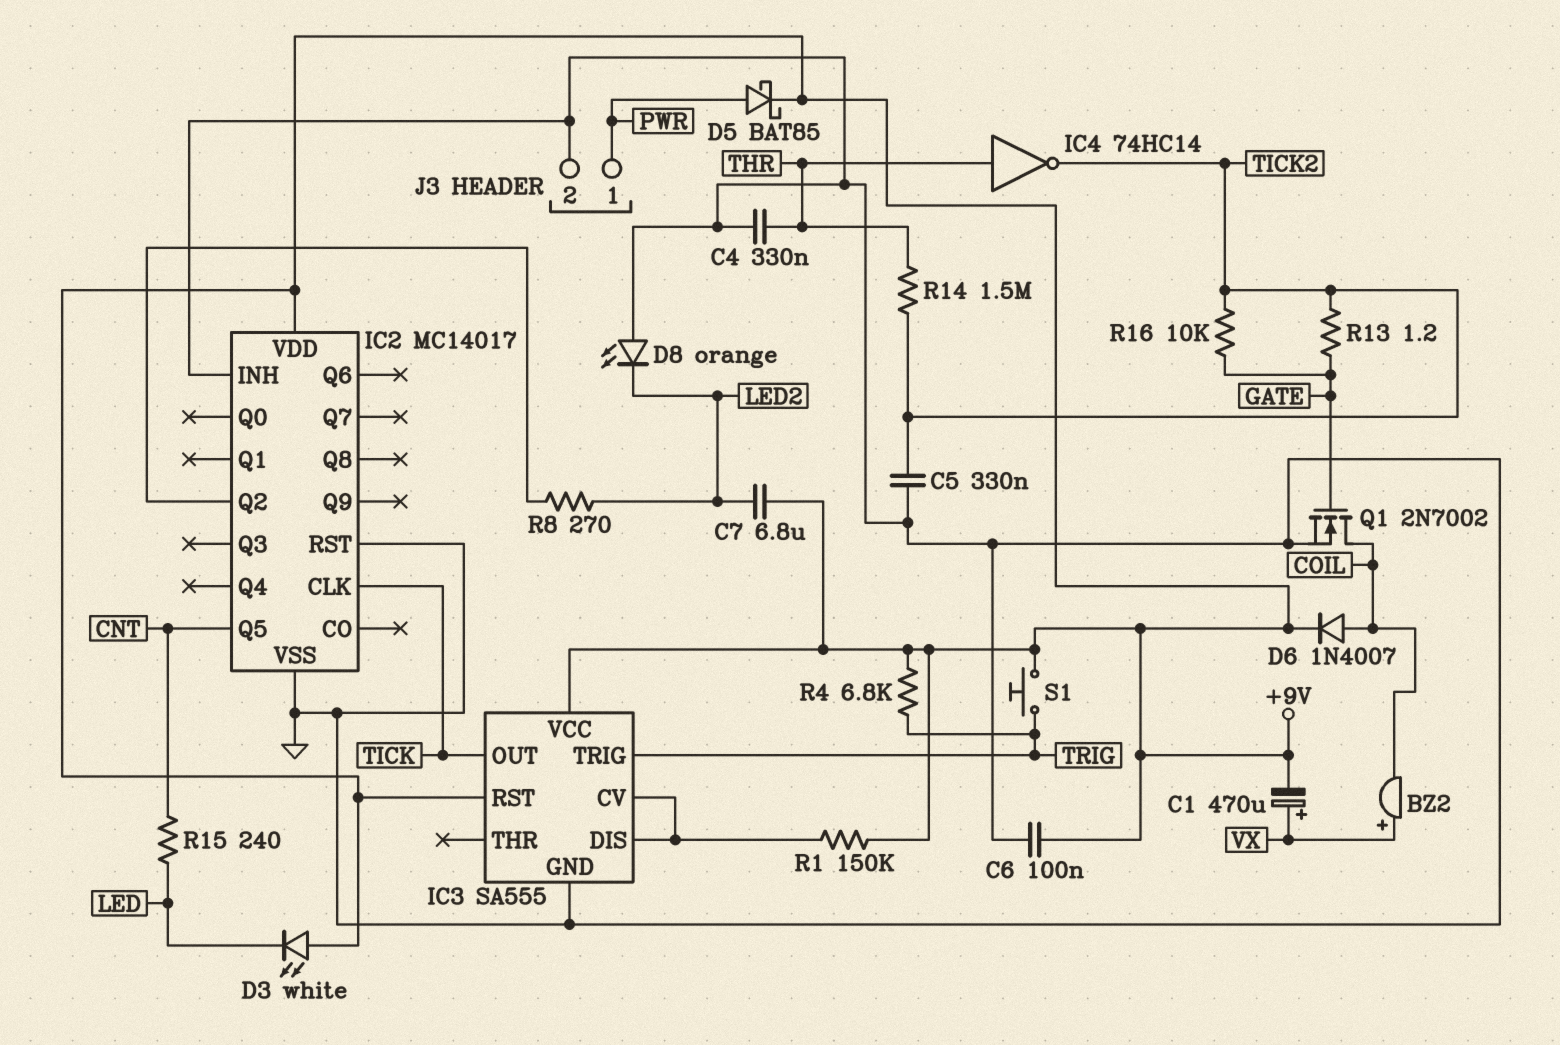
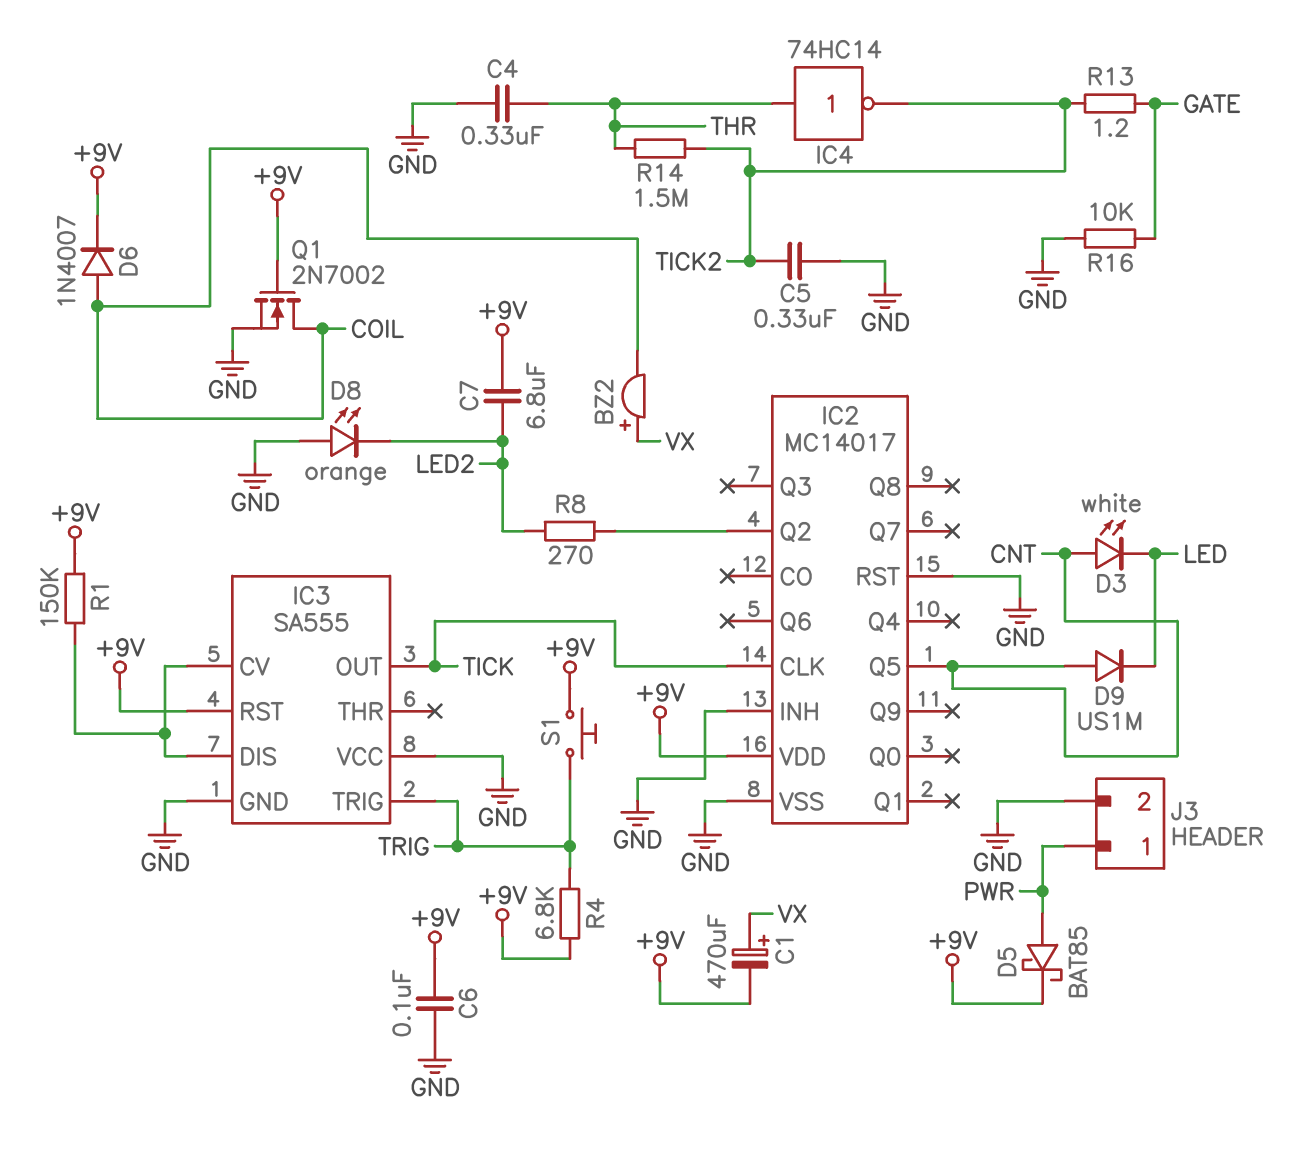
D3: LED white (A +9V, K LED) -> LED white (A CNT, K LED)
D9: none -> diode US1M (A CNT, K LED)
IC3 pin VCC: +9V -> GND
Q1: NMOS 2N7002 (G GATE, D COIL, S GND) -> NMOS 2N7002 (G +9V, D COIL, S GND)
R15: 240 (CNT, LED) -> none
R16: 10k (GATE, TICK2) -> 10k (GATE, GND)

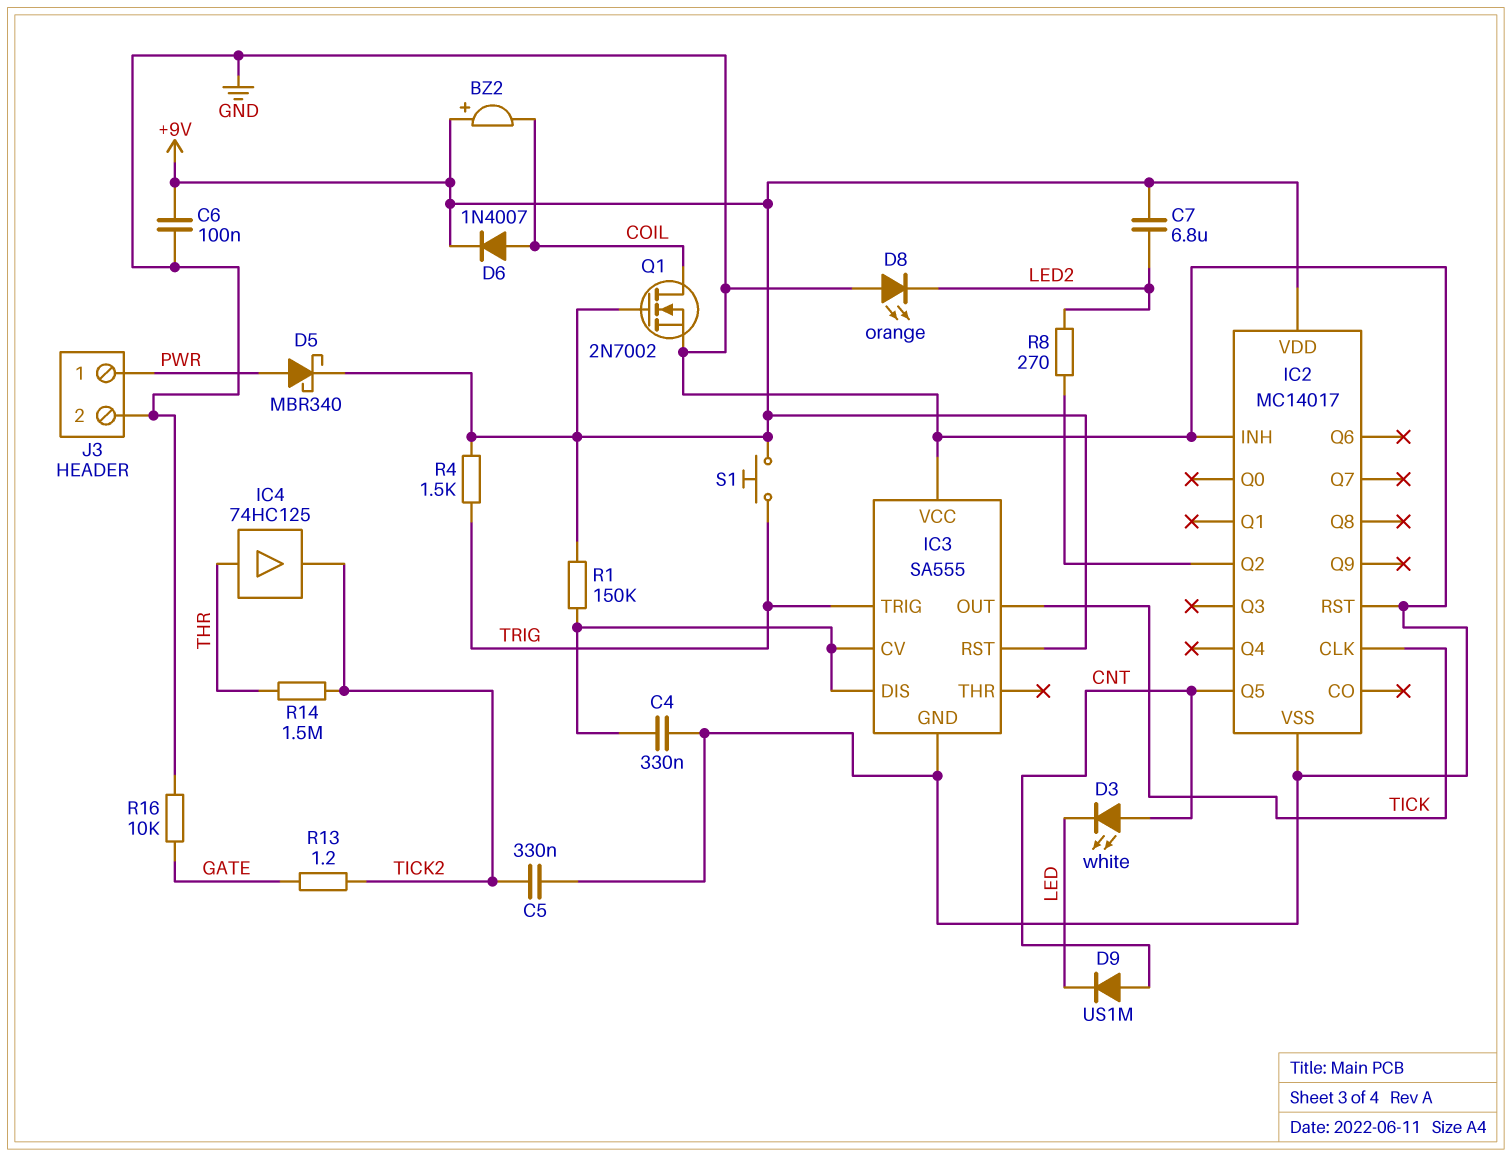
BZ2: buzzer (plus VX, minus COIL) -> buzzer (plus +9V, minus COIL)
C1: 470uF (plus VX, minus +9V) -> none
C4: 330nF (GND, THR) -> 330nF (GND, IC3/CV)
D5: schottky BAT85 (A PWR, K +9V) -> schottky MBR340 (A PWR, K +9V)
IC4: NOT 74HC14 (in THR, out TICK2) -> buffer 74HC125 (in THR, out TICK2)
R4: 6.8k (+9V, TRIG) -> 1.5k (+9V, TRIG)

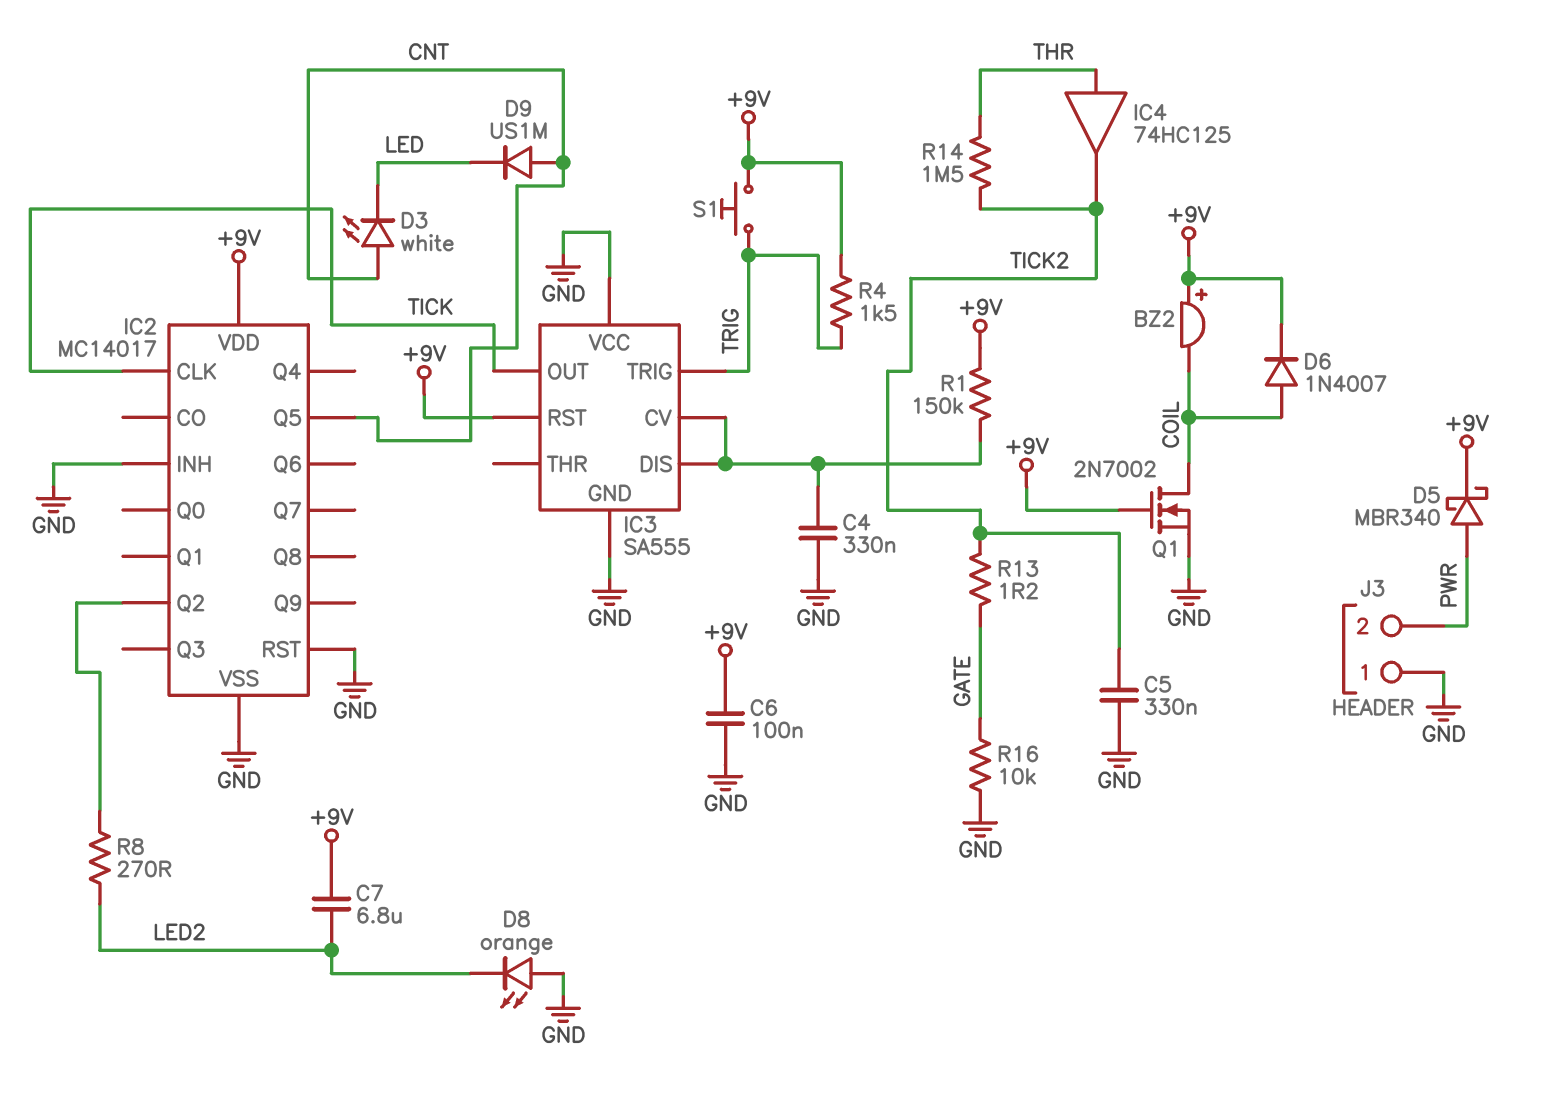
J3 pin 1: PWR -> GND
J3 pin 2: GND -> PWR

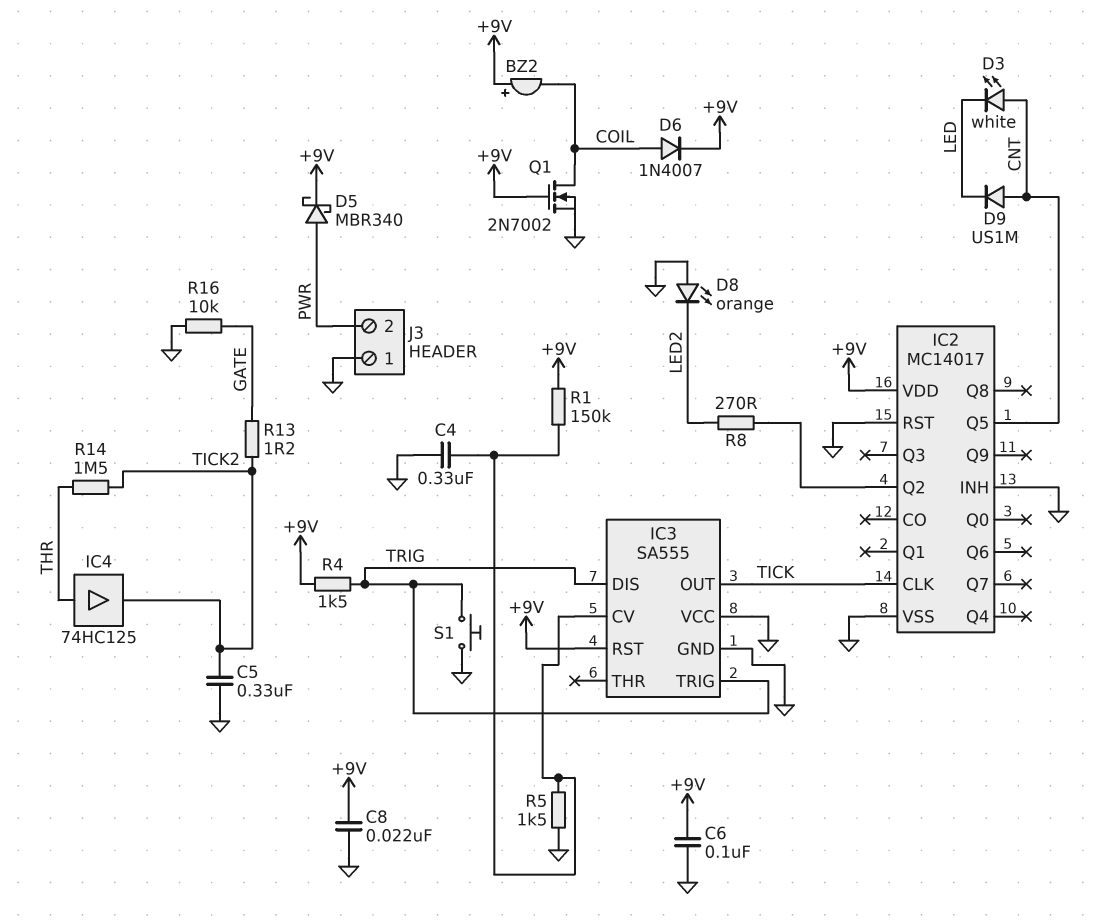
C7: 6.8uF (+9V, LED2) -> none
C8: none -> 22nF (+9V, GND)
IC3 pin DIS: IC3/CV -> TRIG
R5: none -> 1.5k (GND, IC3/CV)
S1: button (+9V, TRIG) -> button (GND, TRIG)

